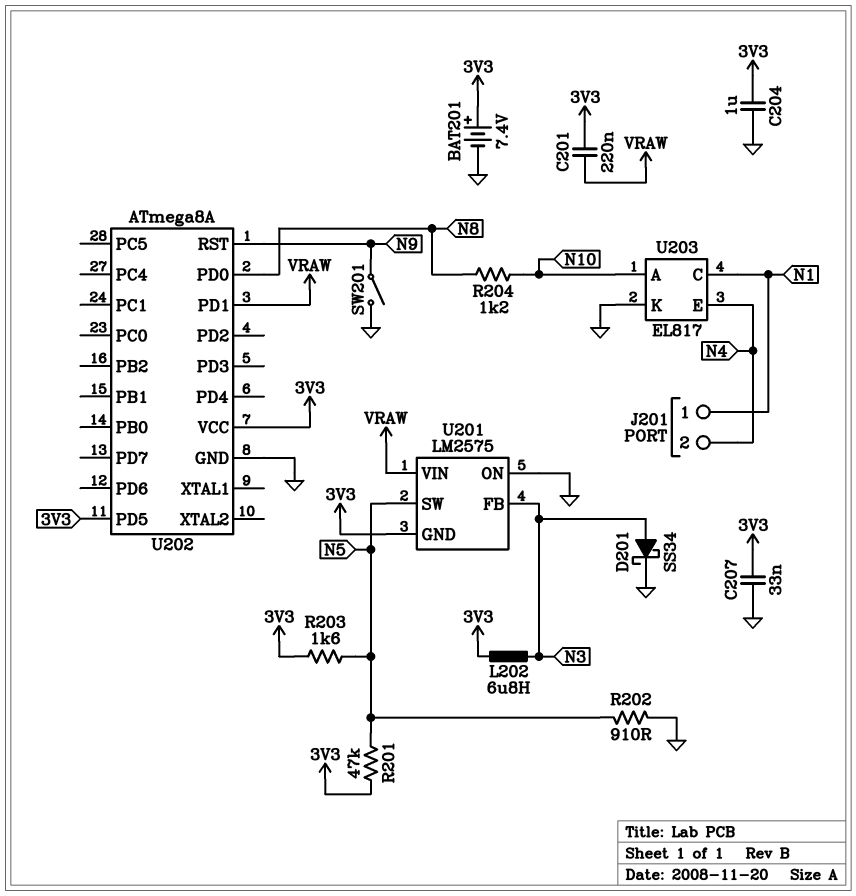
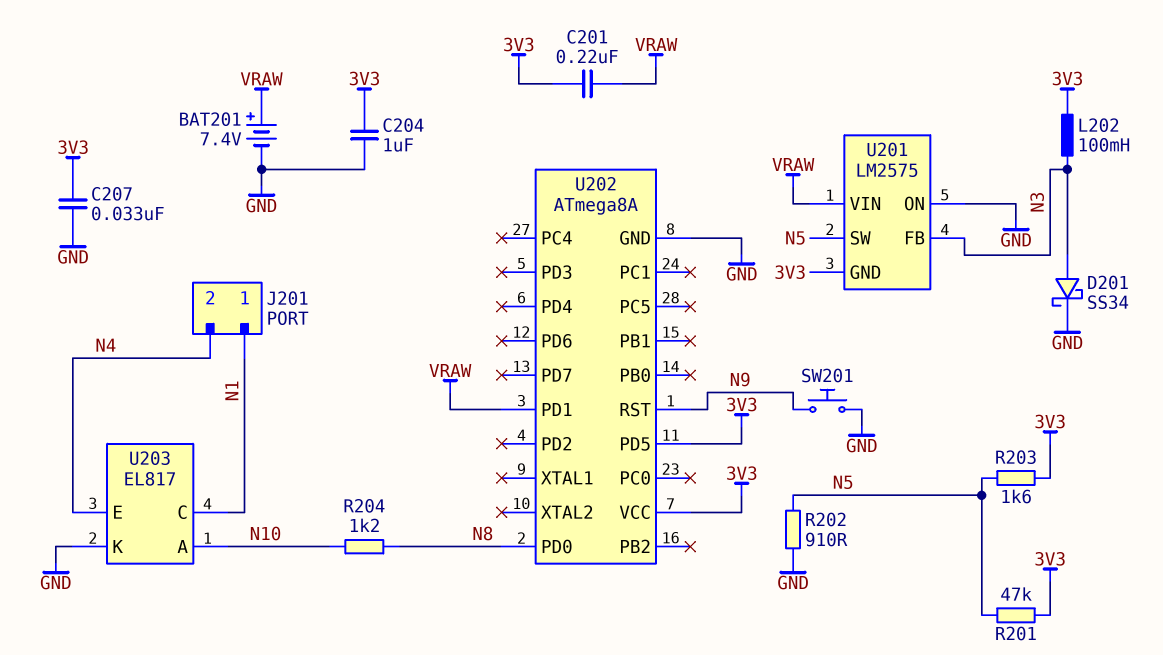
BAT201: 7.4V (plus 3V3, minus GND) -> 7.4V (plus VRAW, minus GND)
L202: 6.8uH (3V3, N3) -> 100mH (3V3, N3)
SW201: switch (GND, N9) -> button (GND, N9)

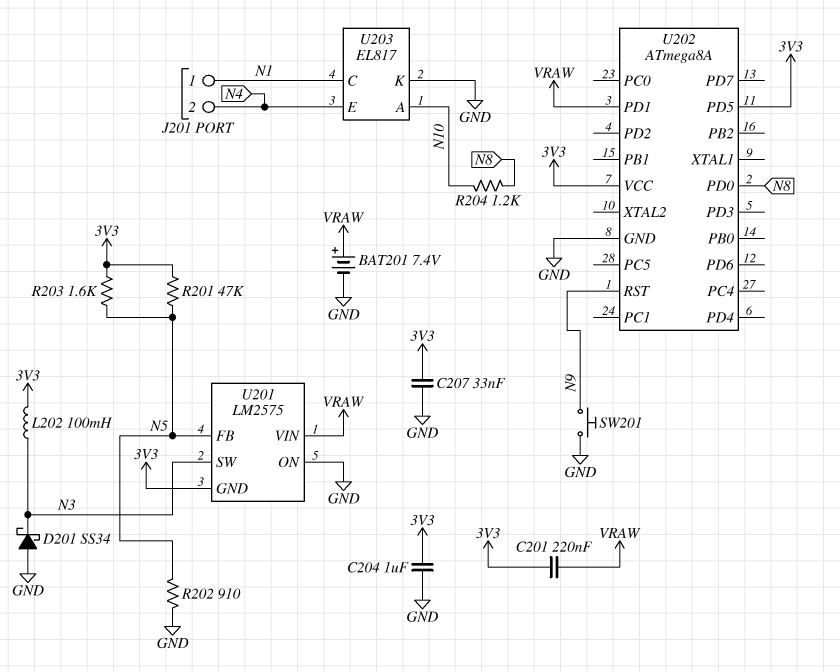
D201: schottky SS34 (A N3, K GND) -> schottky SS34 (A GND, K N3)
U201 pin FB: N3 -> N5
U201 pin SW: N5 -> N3

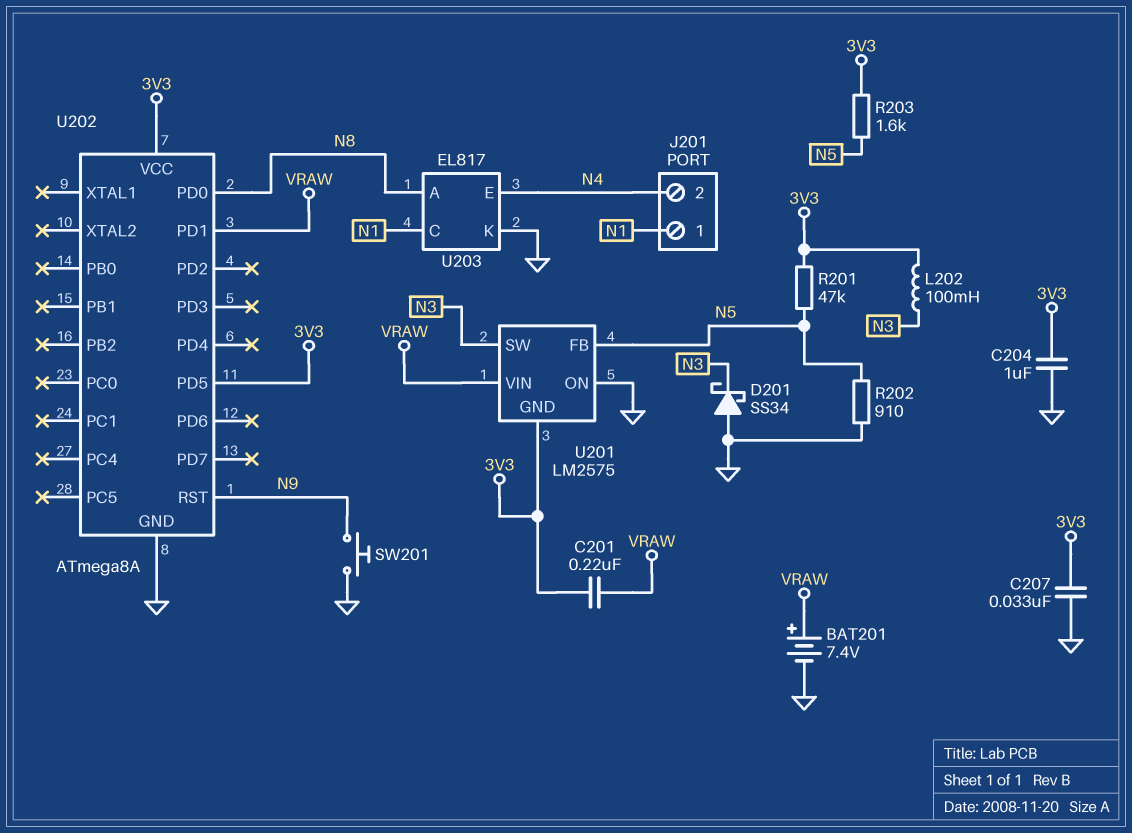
R204: 1.2k (N8, N10) -> none
U203 pin A: N10 -> N8

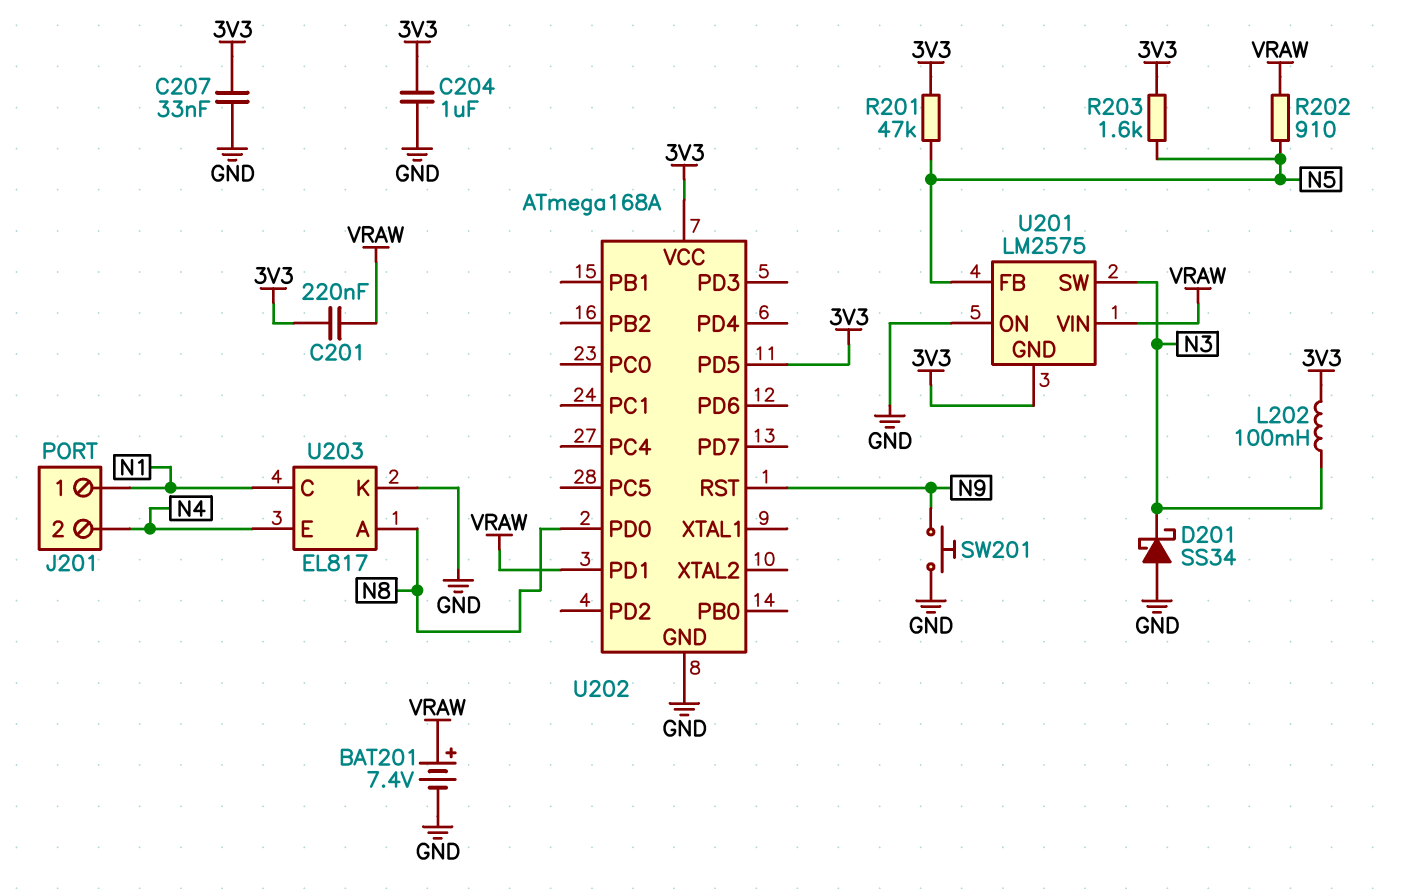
R202: 910 (GND, N5) -> 910 (N5, VRAW)
U202: ATmega8A -> ATmega168A

